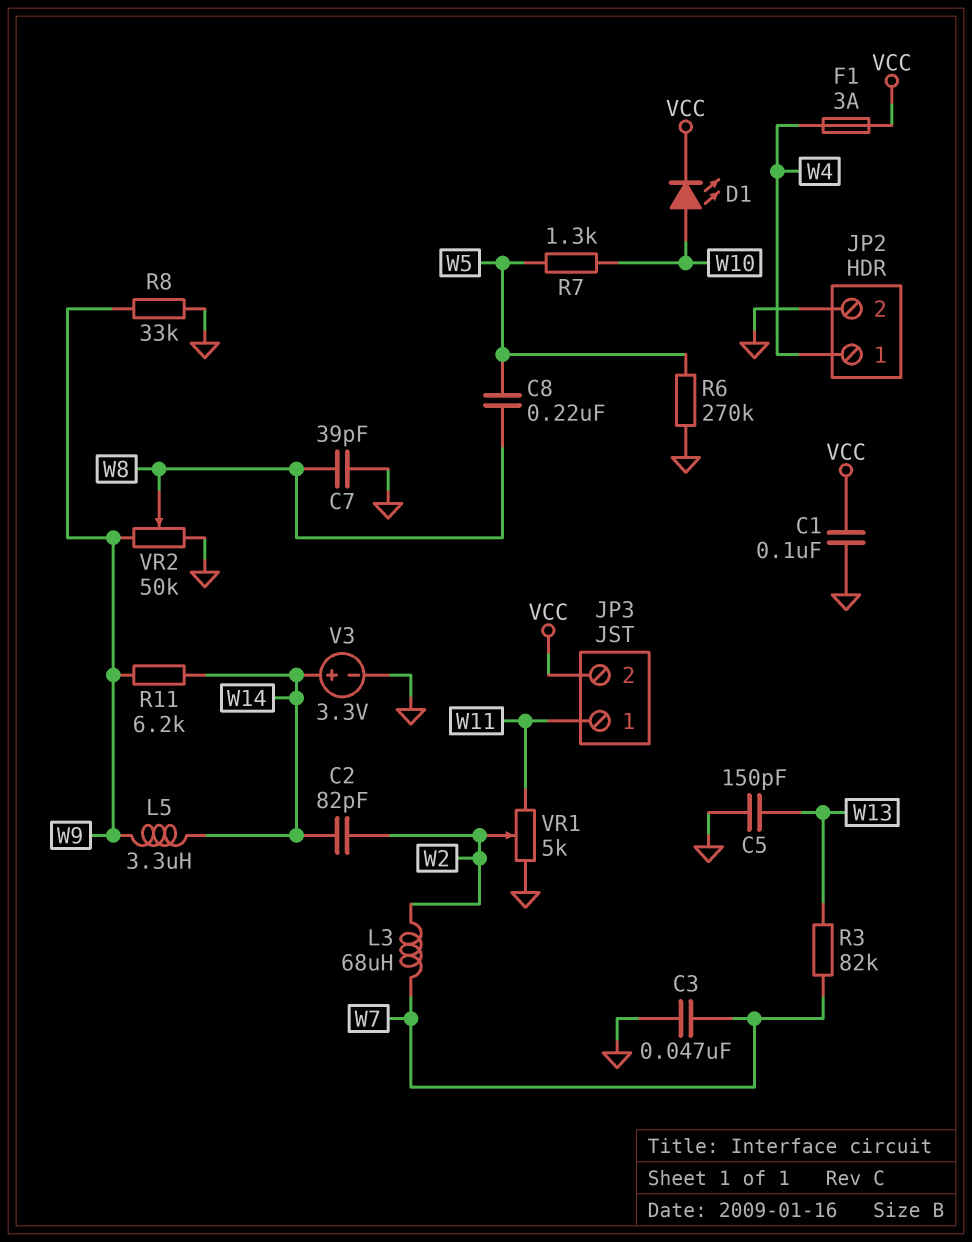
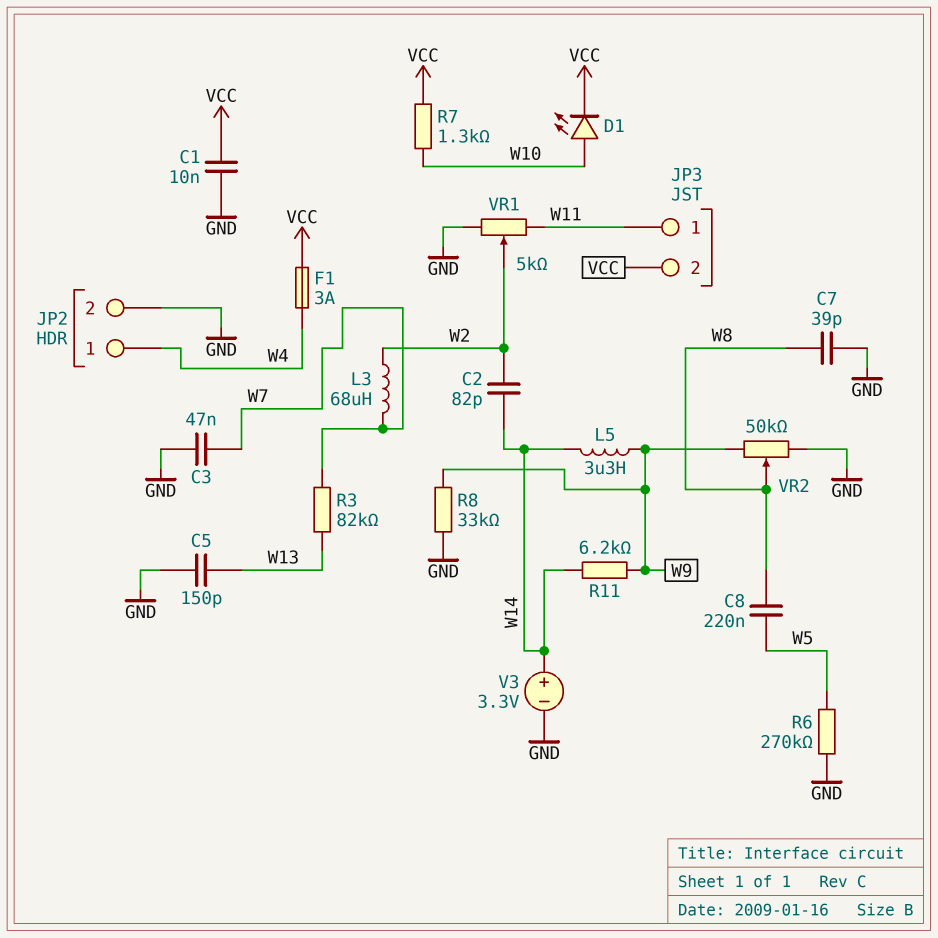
C1: 100nF (GND, VCC) -> 10nF (GND, VCC)
R7: 1.3k (W5, W10) -> 1.3k (VCC, W10)

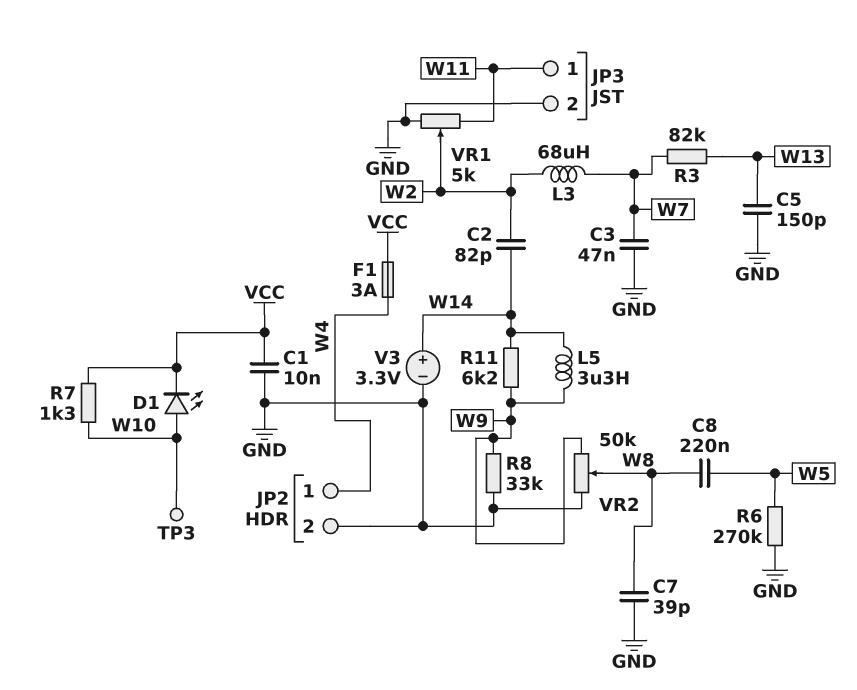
JP3 pin 2: VCC -> GND
TP3: none -> test point (W10)

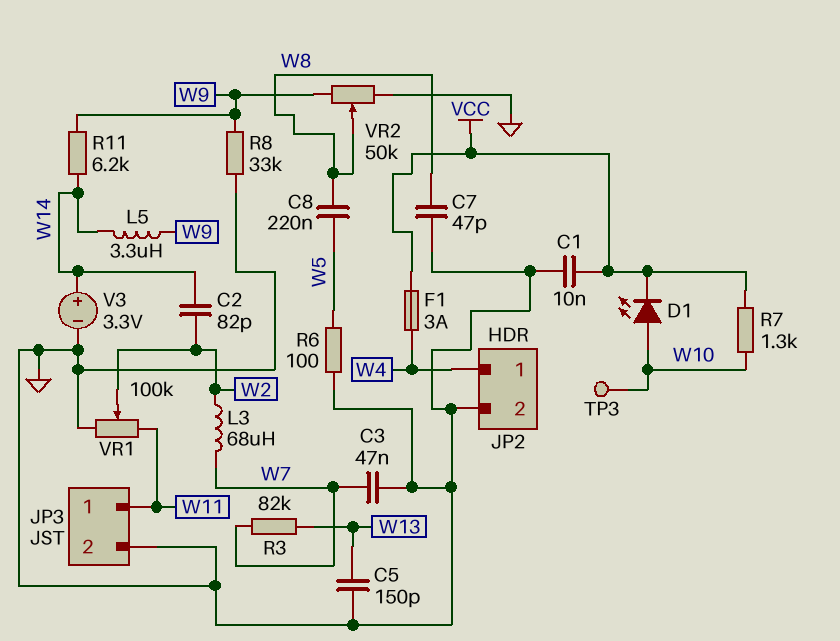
C7: 39pF (GND, W8) -> 47pF (GND, W8)
R6: 270k (GND, W5) -> 100 (GND, W5)
VR1: 5k (GND, W11, wiper W2) -> 100k (GND, W11, wiper W2)

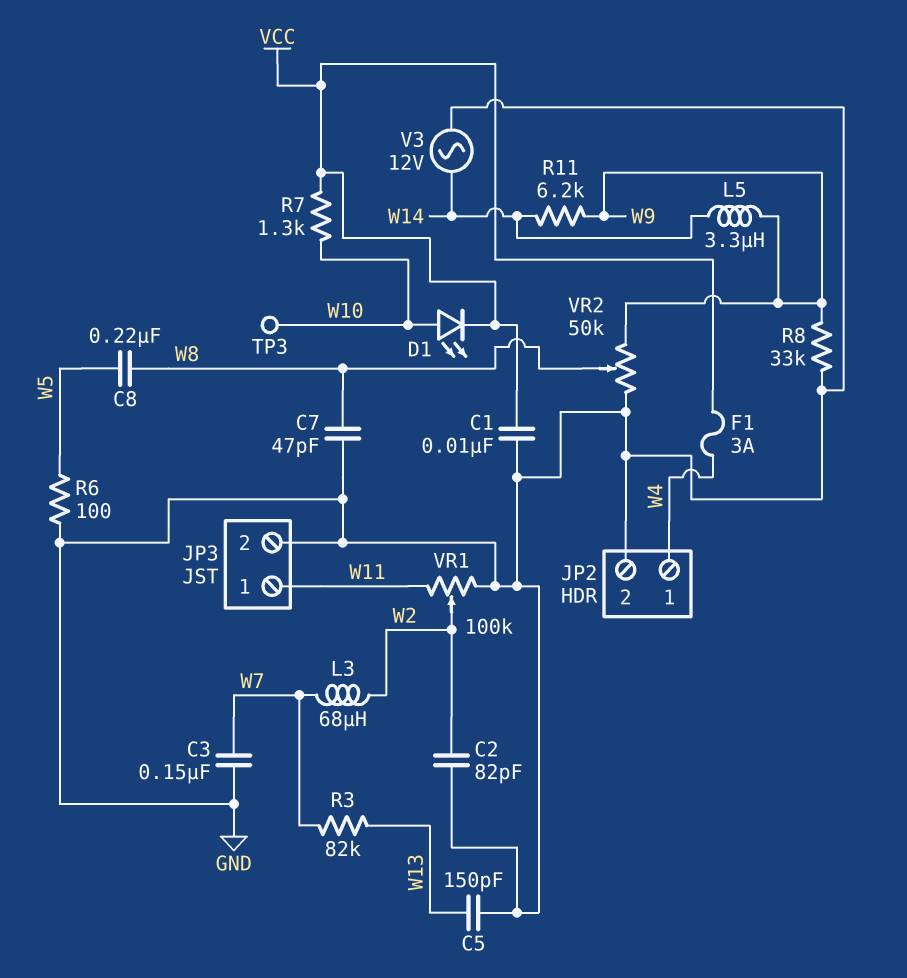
C2: 82pF (W2, W14) -> 82pF (GND, W2)
C3: 47nF (GND, W7) -> 150nF (GND, W7)
V3: 3.3V (plus W14, minus GND) -> AC 12V (GND, W14)

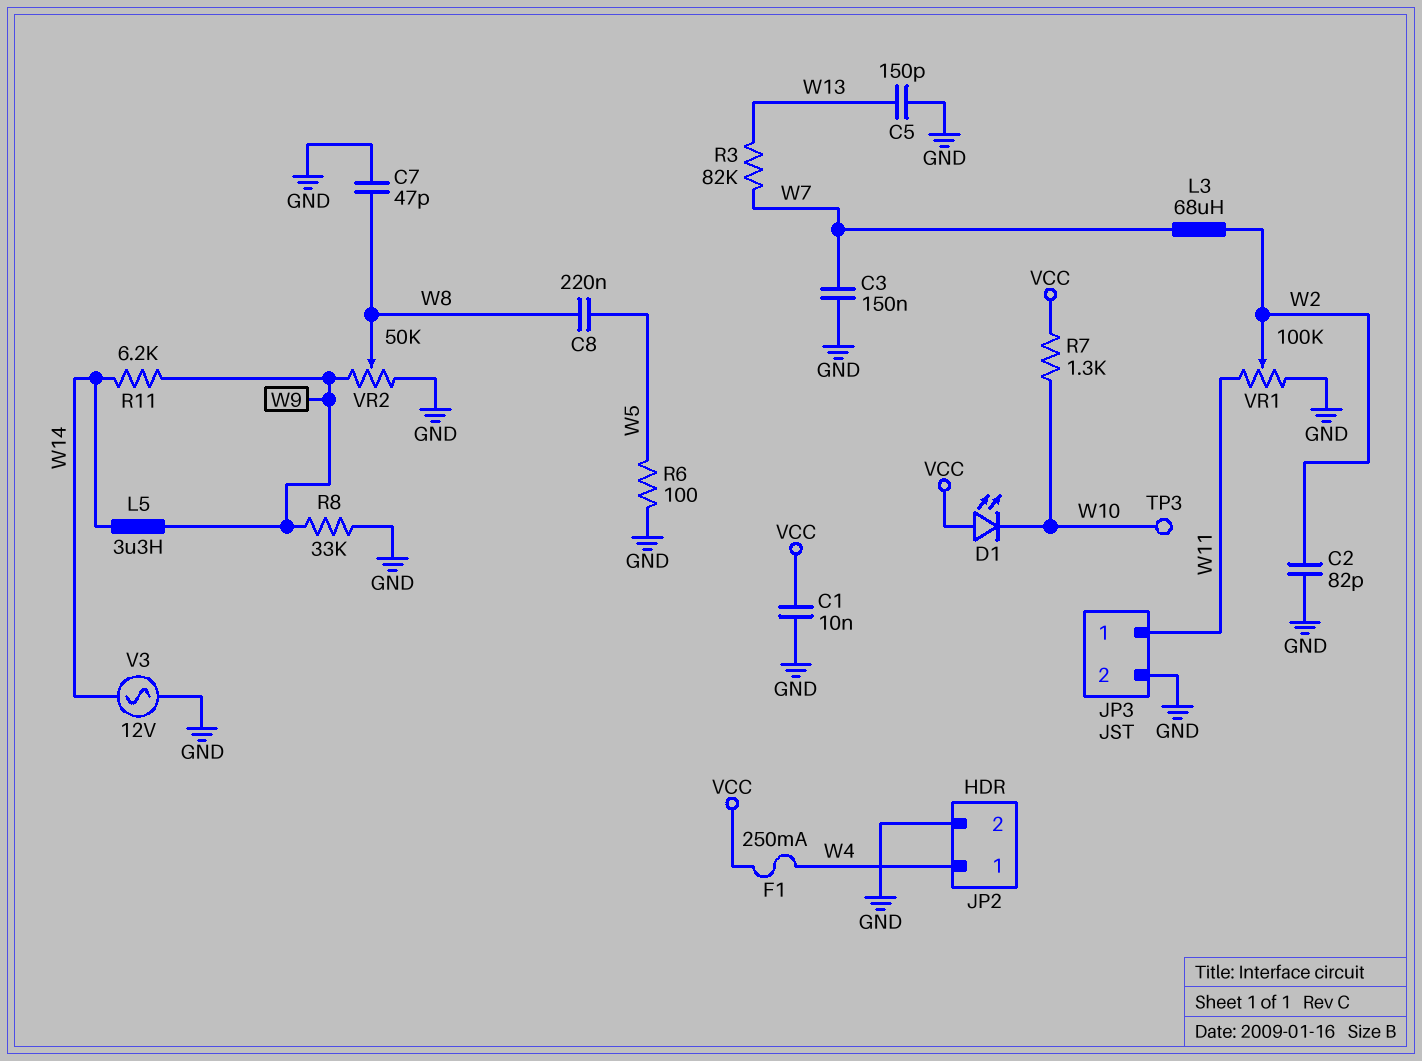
D1: LED (A W10, K VCC) -> LED (A VCC, K W10)
F1: 3A (VCC, W4) -> 250mA (VCC, W4)

